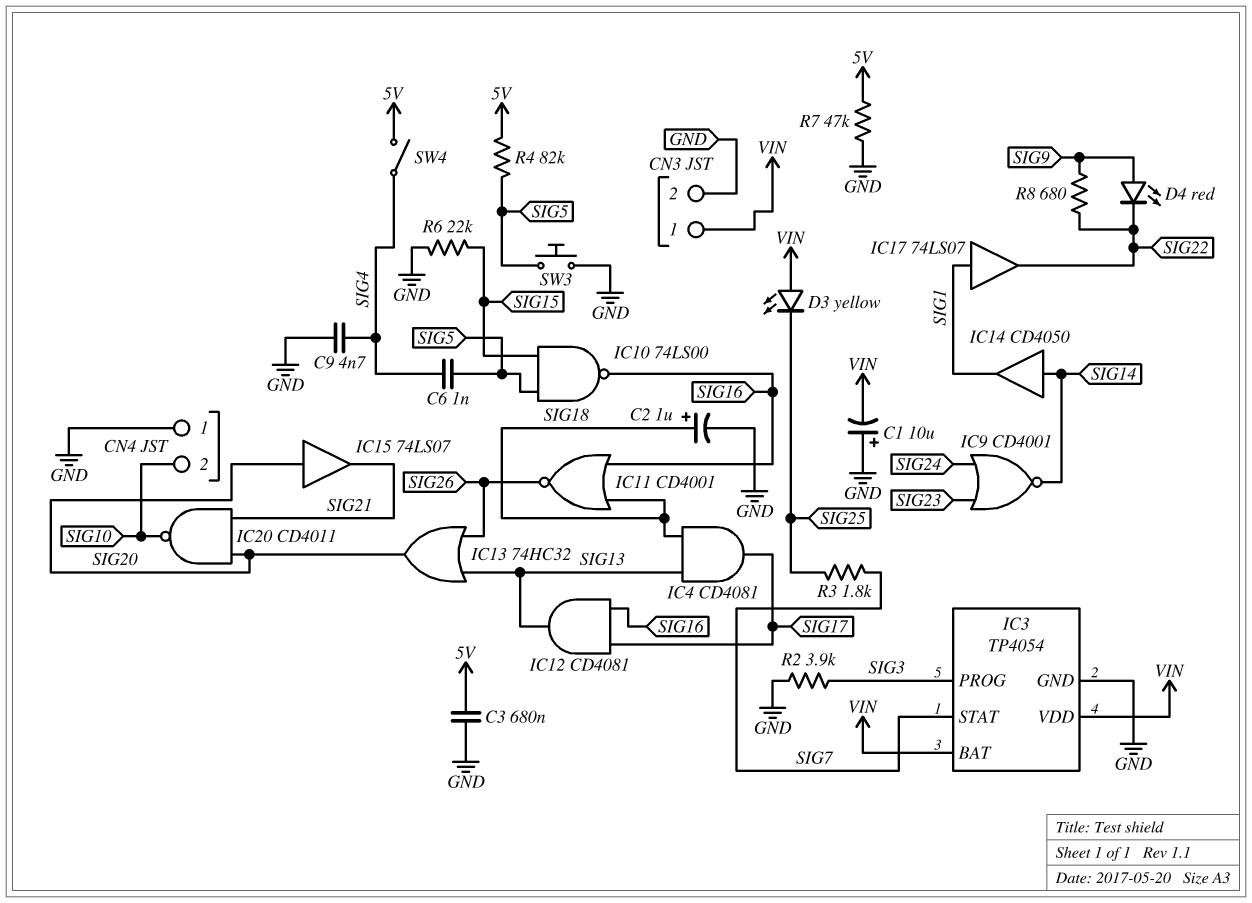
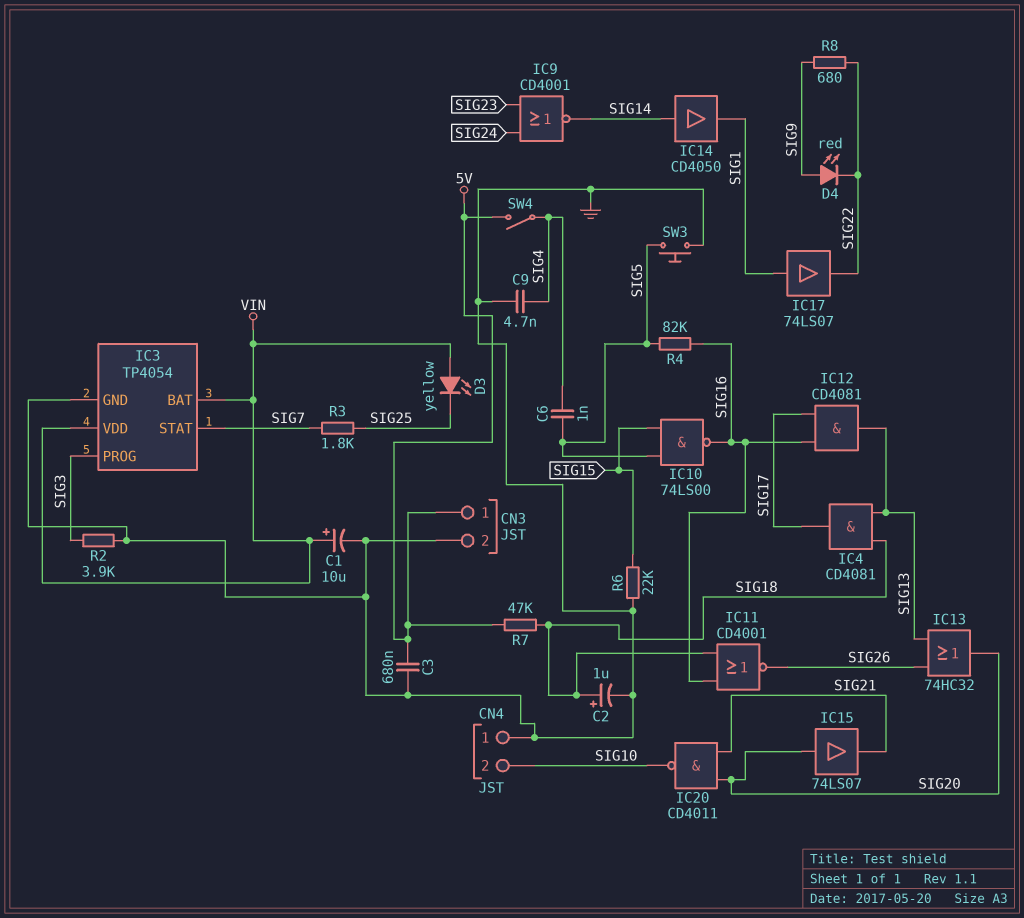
C1: 10uF (plus GND, minus VIN) -> 10uF (plus VIN, minus GND)
CN3 pin 1: VIN -> 5V
R4: 82k (5V, SIG5) -> 82k (SIG5, SIG16)
R7: 47k (5V, GND) -> 47k (5V, SIG18)

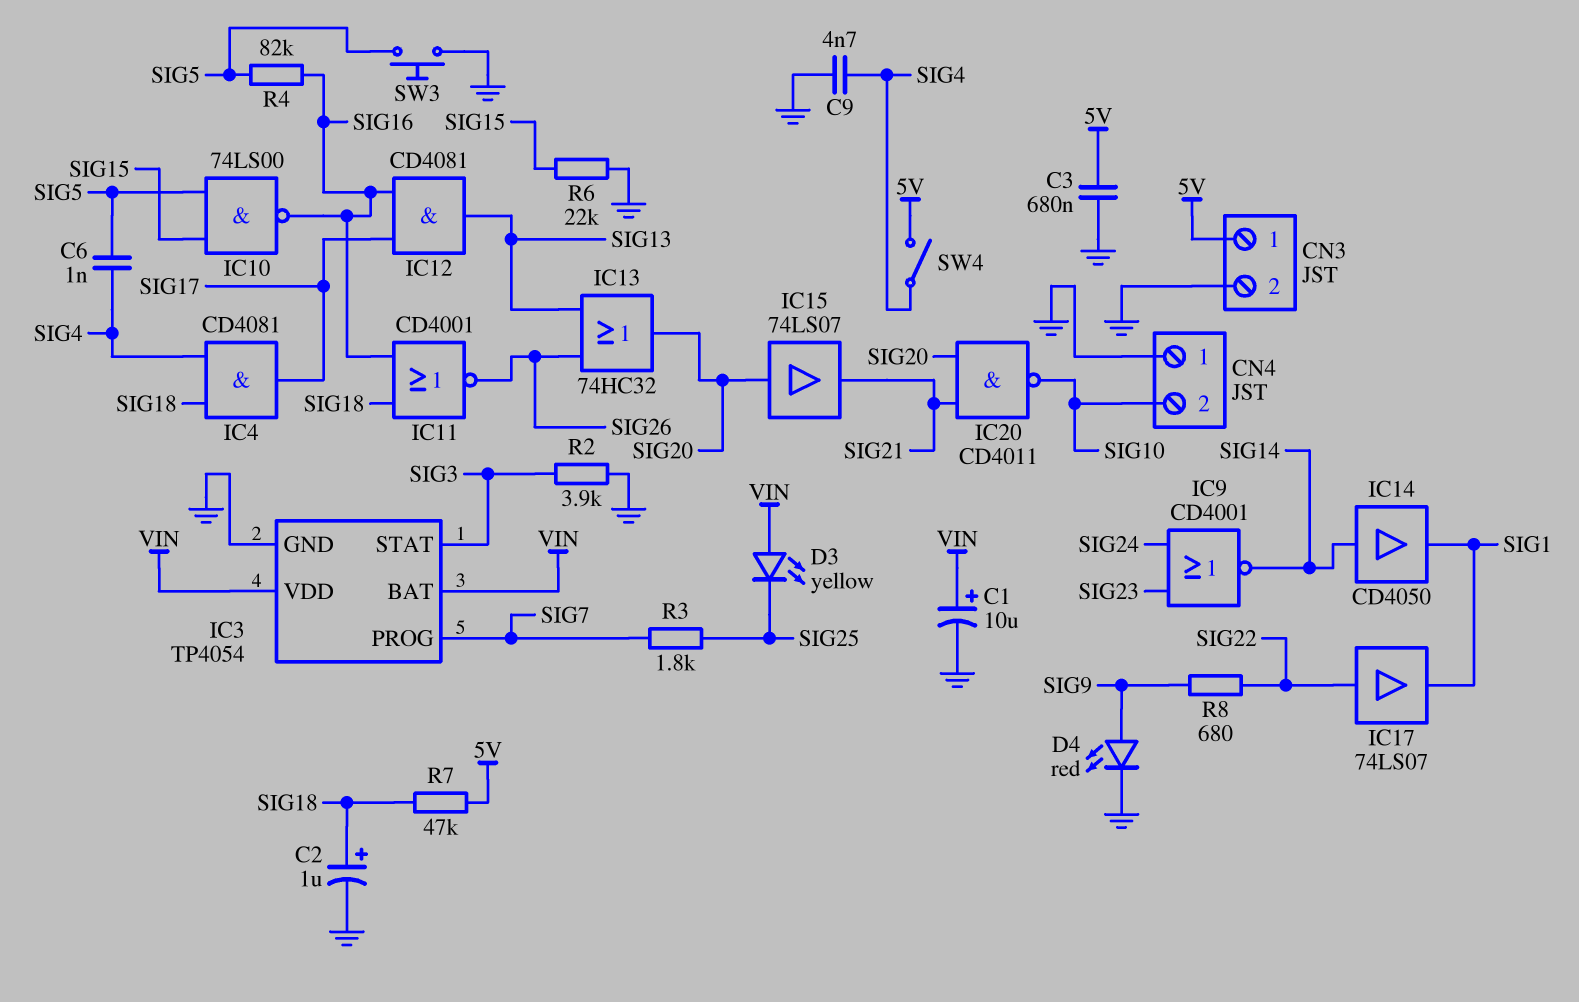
D4: LED red (A SIG9, K SIG22) -> LED red (A SIG9, K GND)
IC3 pin PROG: SIG3 -> SIG7
IC3 pin STAT: SIG7 -> SIG3
IC4: AND CD4081 (in SIG13, in SIG18, out SIG17) -> AND CD4081 (in SIG4, in SIG18, out SIG17)
IC17: buffer 74LS07 (in SIG1, out SIG22) -> buffer 74LS07 (in SIG22, out SIG1)

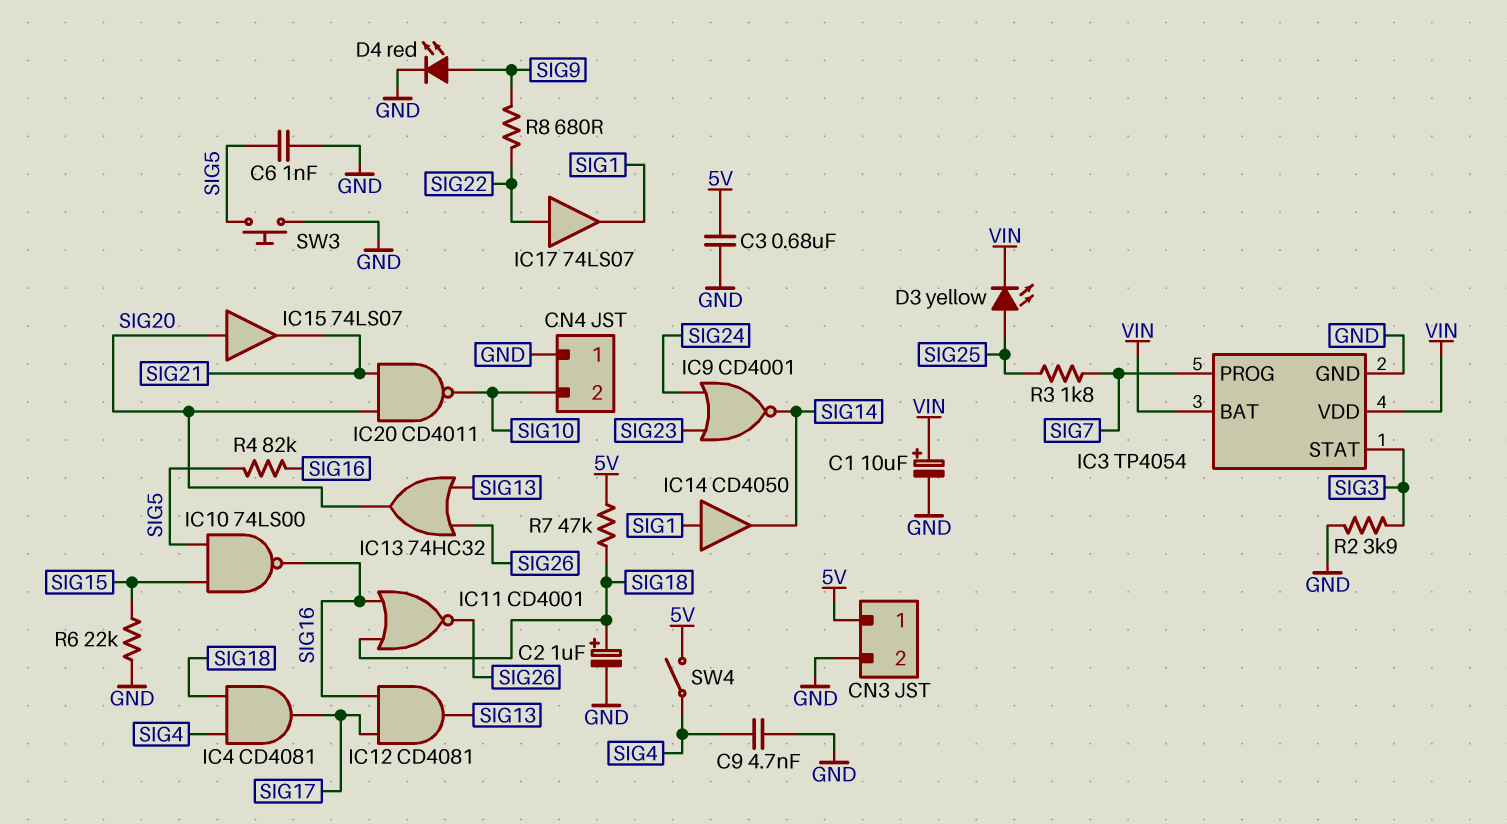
C6: 1nF (SIG4, SIG5) -> 1nF (GND, SIG5)
D3: LED yellow (A VIN, K SIG25) -> LED yellow (A SIG25, K VIN)
IC14: buffer CD4050 (in SIG14, out SIG1) -> buffer CD4050 (in SIG1, out SIG14)

